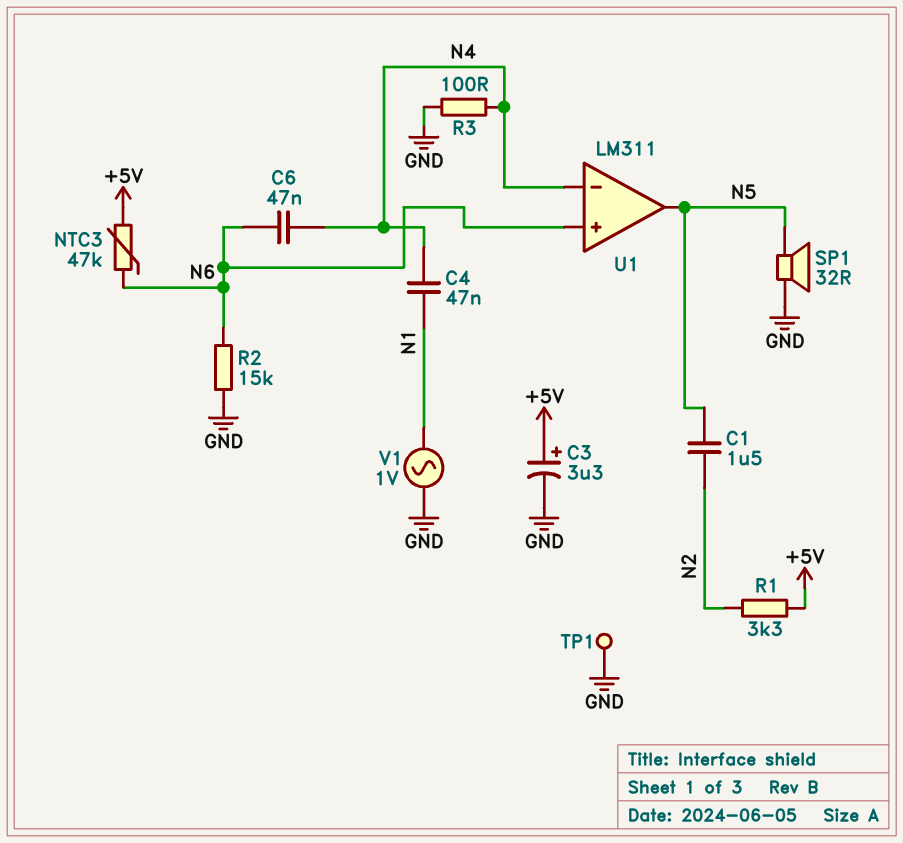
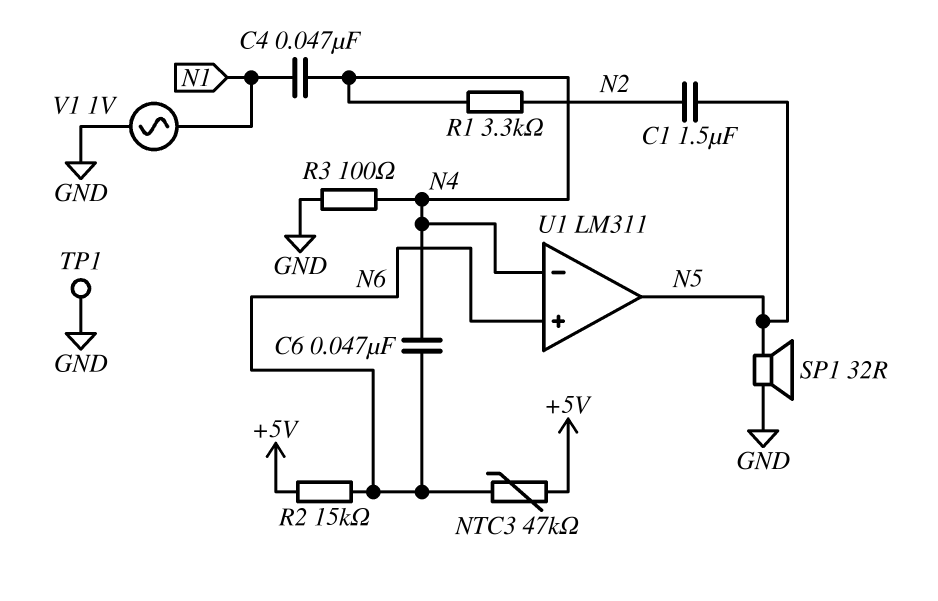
C3: 3.3uF (plus +5V, minus GND) -> none
R1: 3.3k (+5V, N2) -> 3.3k (N2, N4)
R2: 15k (GND, N6) -> 15k (+5V, N6)

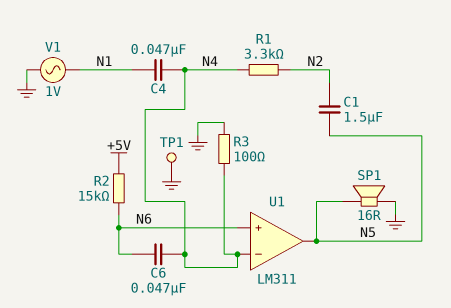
NTC3: 47k (+5V, N6) -> none
SP1: speaker 32R (GND, N5) -> speaker 16R (GND, N5)

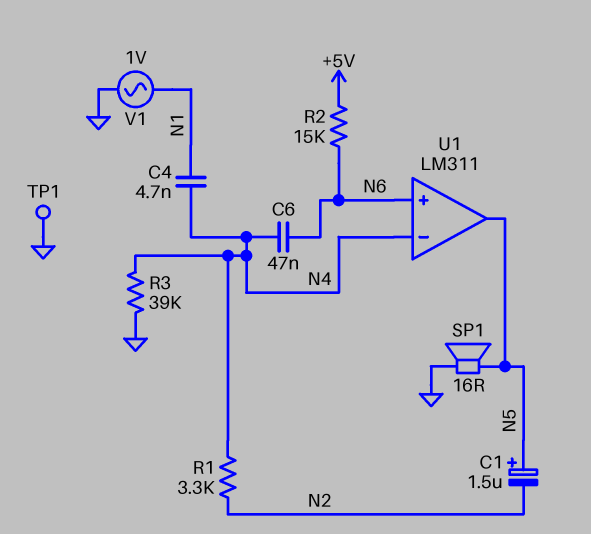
C1: 1.5uF (N2, N5) -> 1.5uF (plus N5, minus N2)
C4: 47nF (N1, N4) -> 4.7nF (N1, N4)
R3: 100 (GND, N4) -> 39k (GND, N4)

